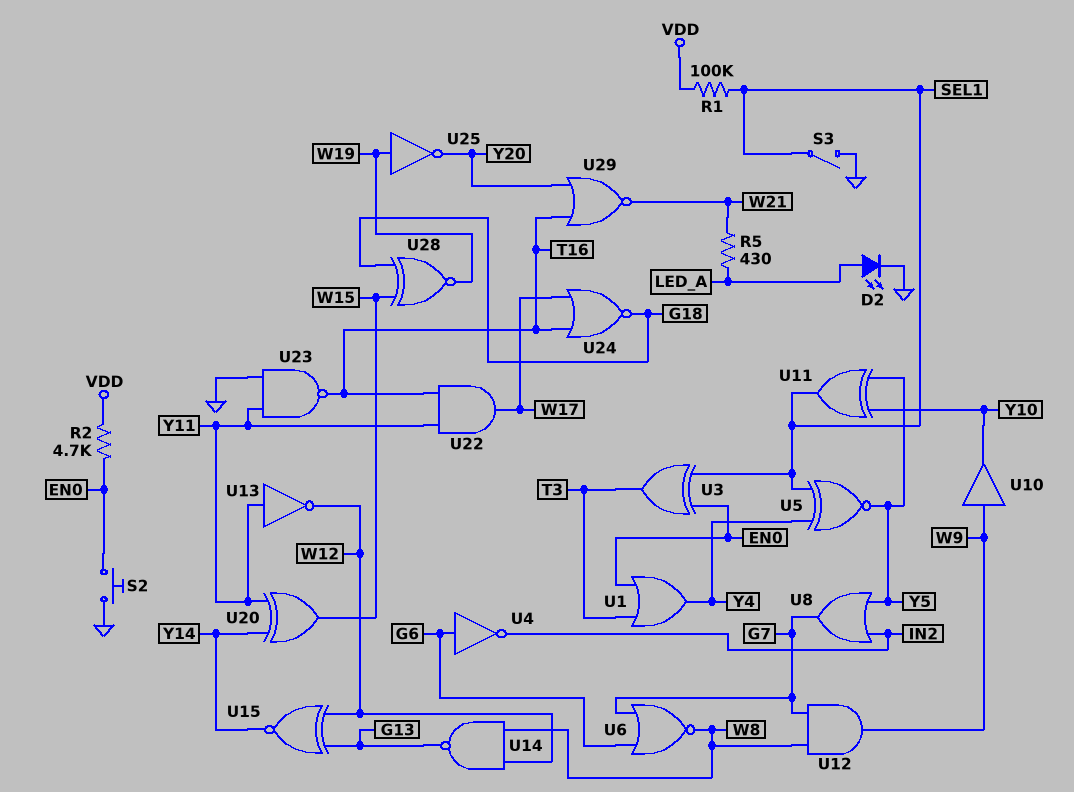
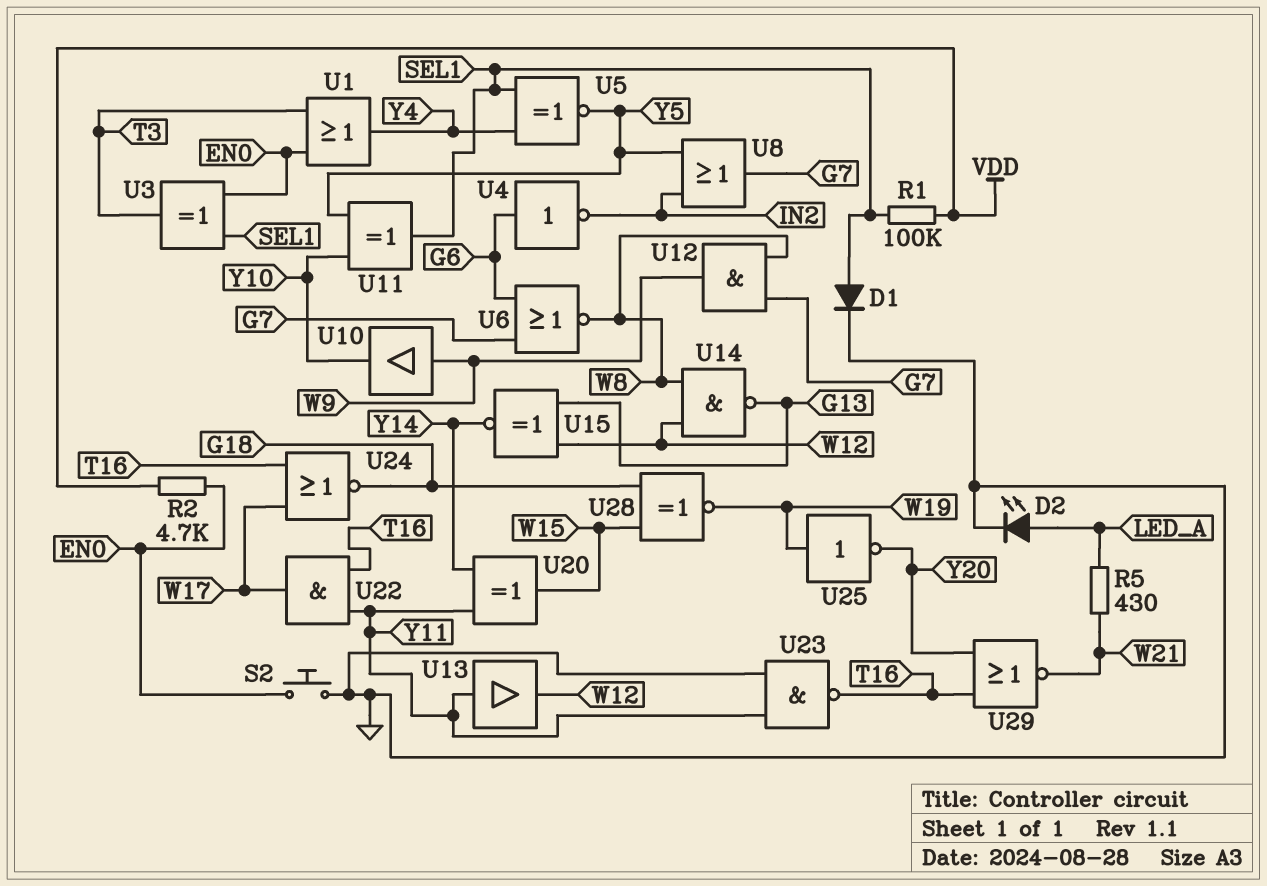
D1: none -> diode (A SEL1, K GND)
S3: switch (GND, SEL1) -> none
U13: NOT (in Y11, out W12) -> buffer (in Y11, out W12)

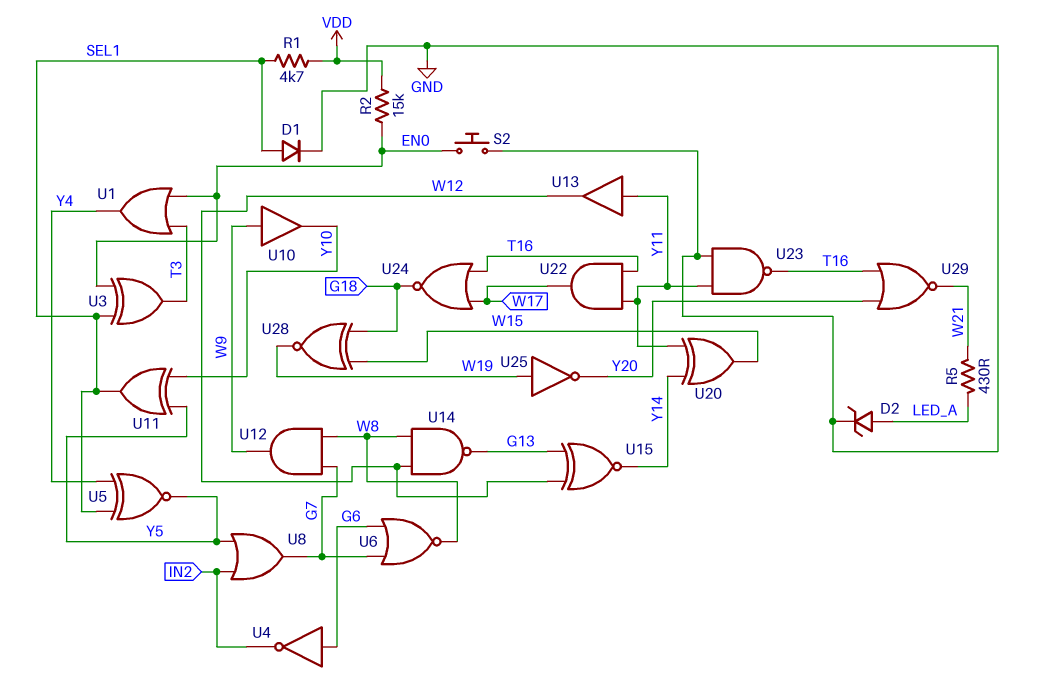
D2: LED (A LED_A, K GND) -> zener (A LED_A, K GND)
R1: 100k (SEL1, VDD) -> 4.7k (SEL1, VDD)
R2: 4.7k (EN0, VDD) -> 15k (EN0, VDD)

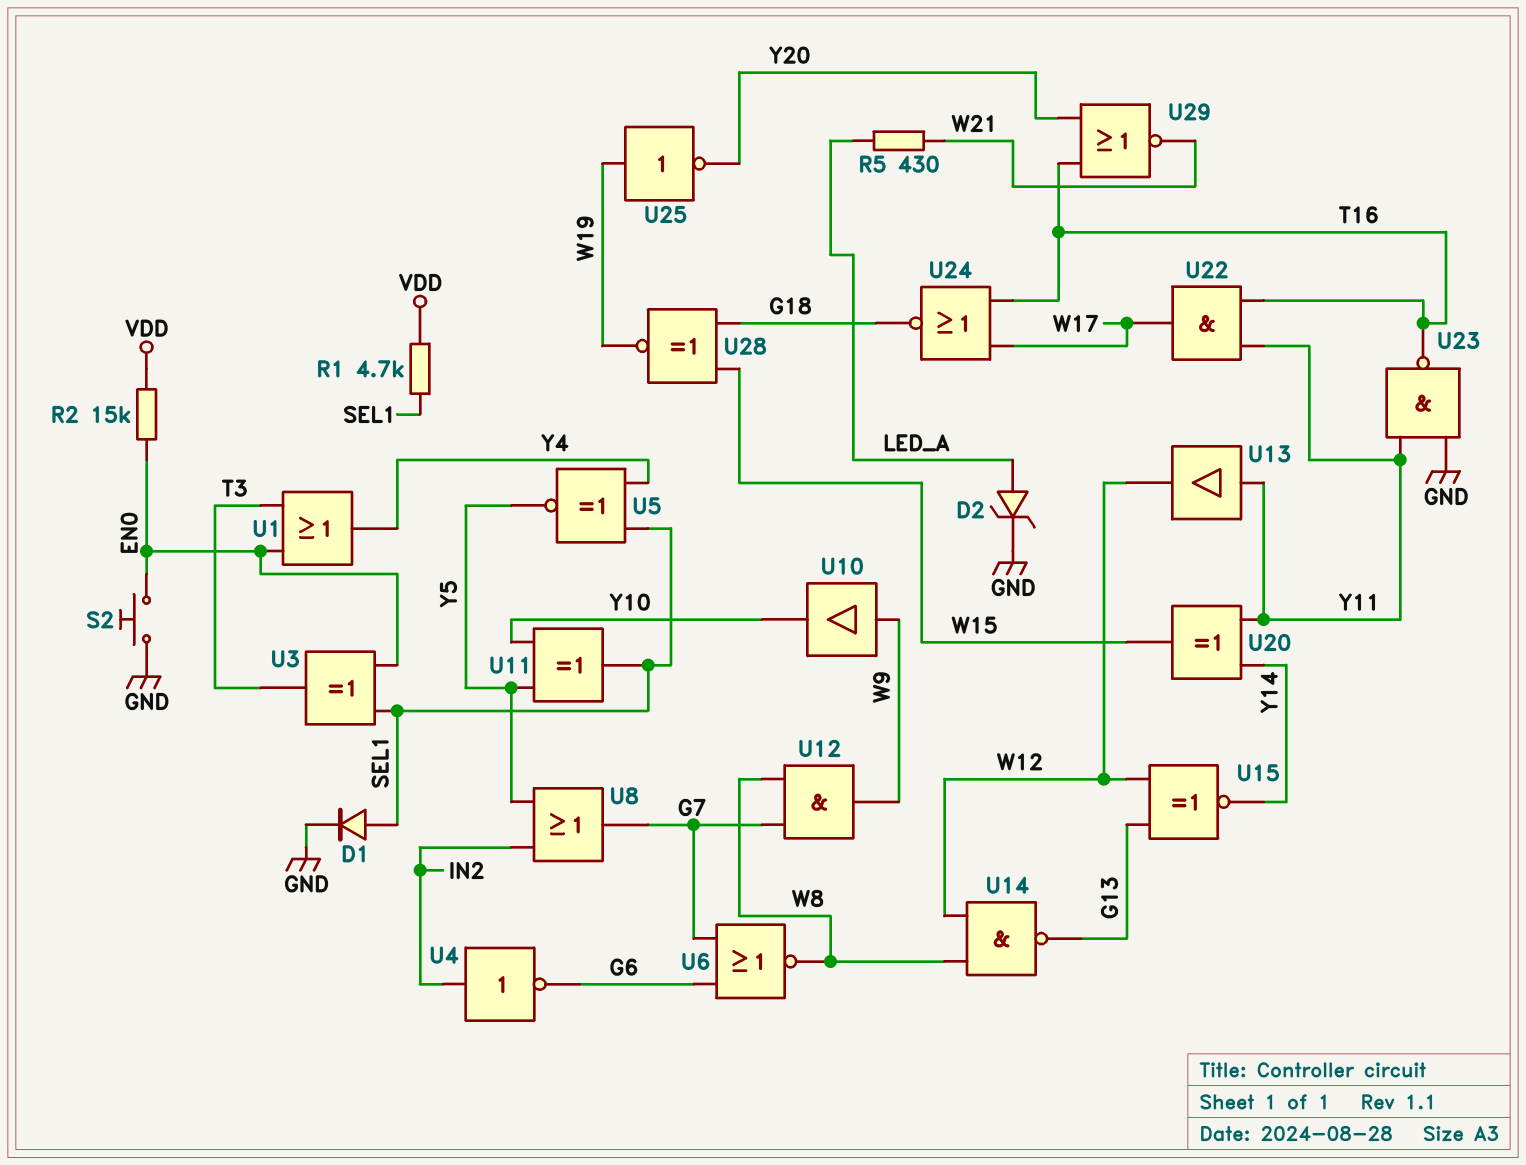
U4: NOT (in G6, out IN2) -> NOT (in IN2, out G6)

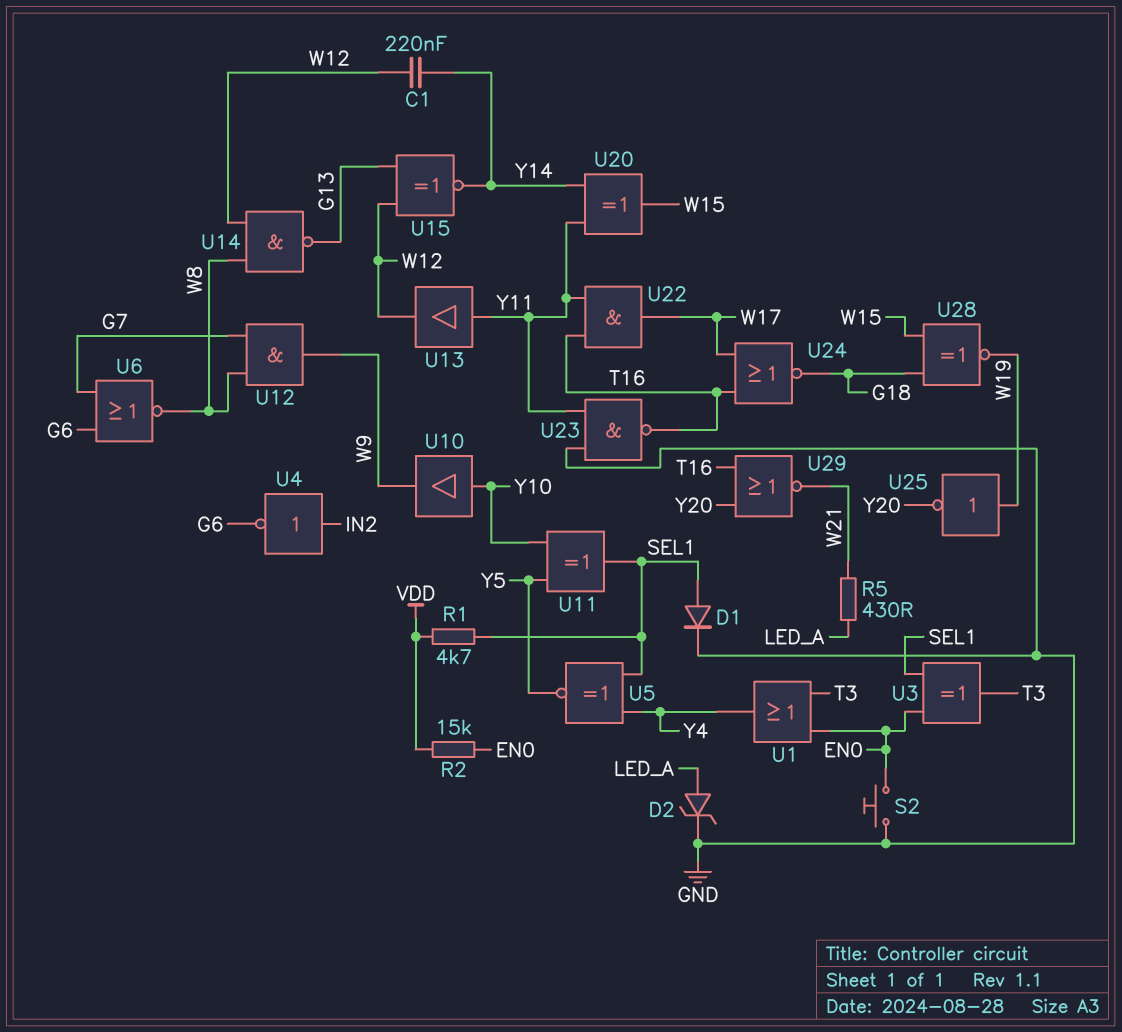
C1: none -> 220nF (W12, Y14)
U8: OR (in IN2, in Y5, out G7) -> none
U10: buffer (in W9, out Y10) -> buffer (in Y10, out W9)

